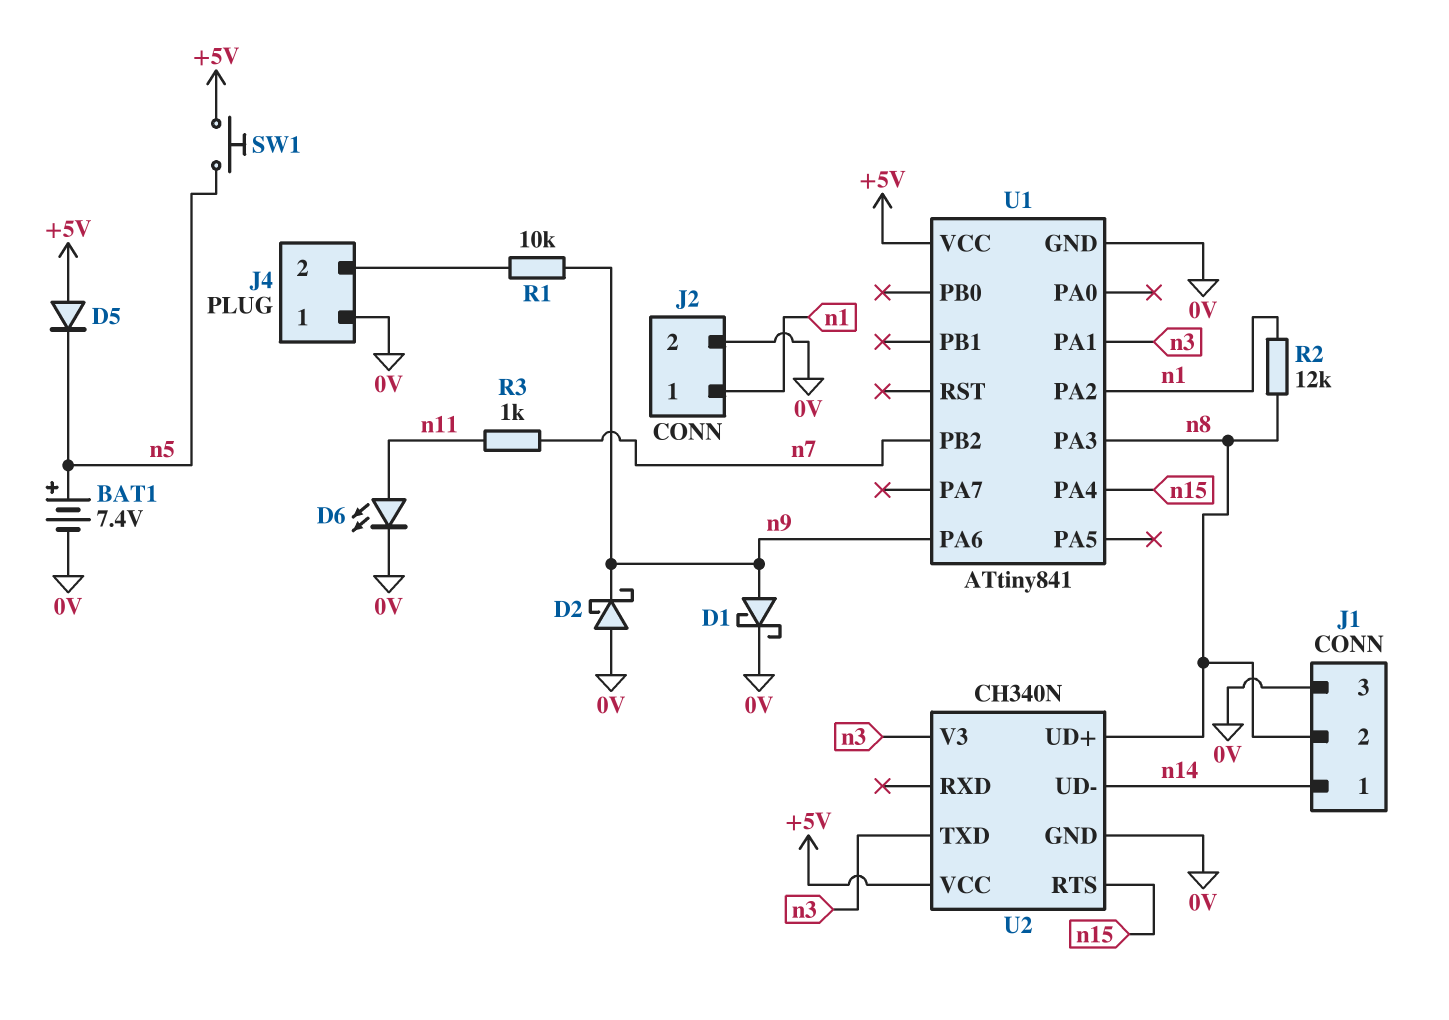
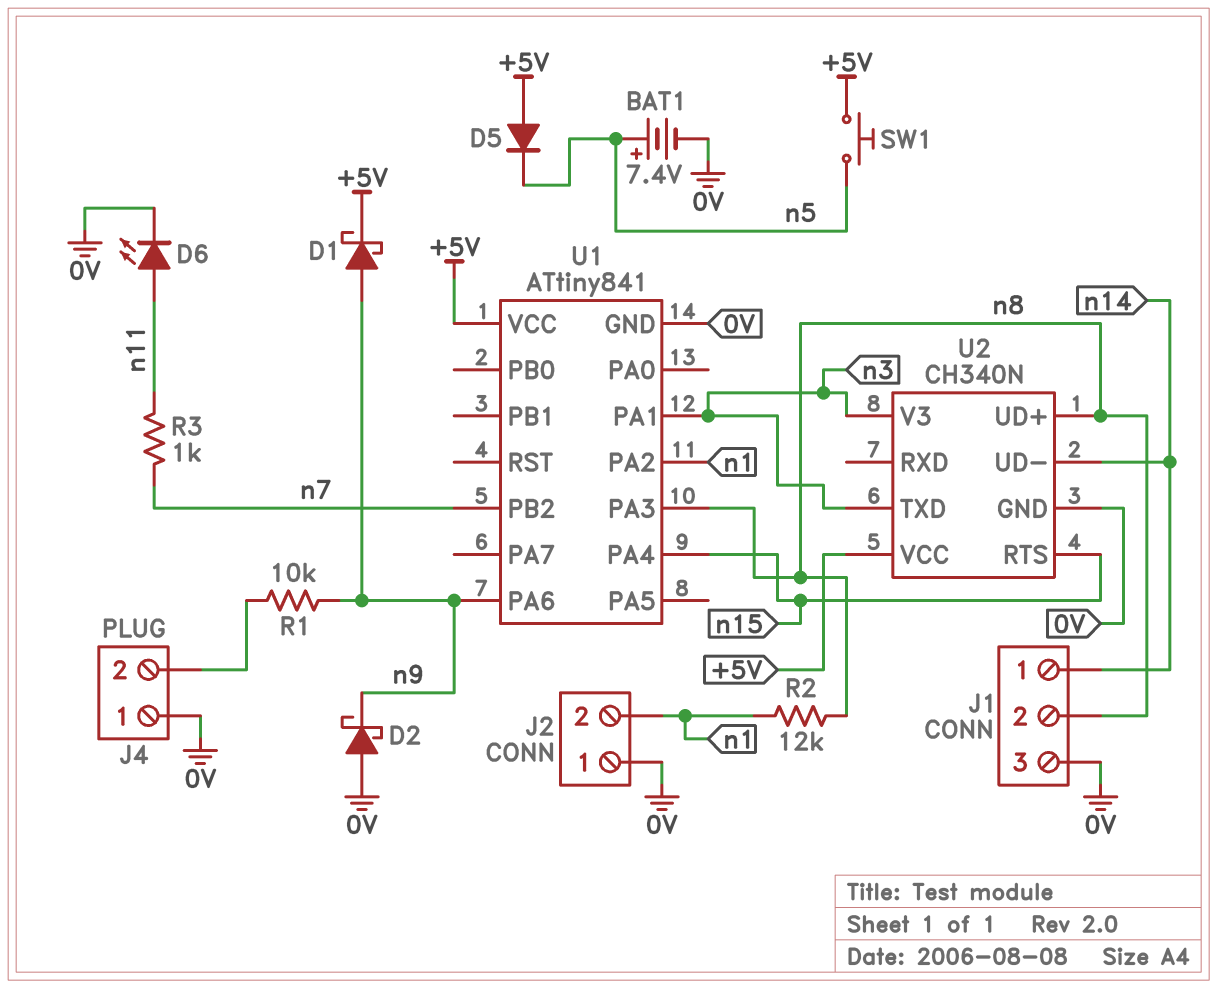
D1: schottky (A n9, K 0V) -> schottky (A n9, K +5V)
J2 pin 1: n1 -> 0V
J2 pin 2: 0V -> n1

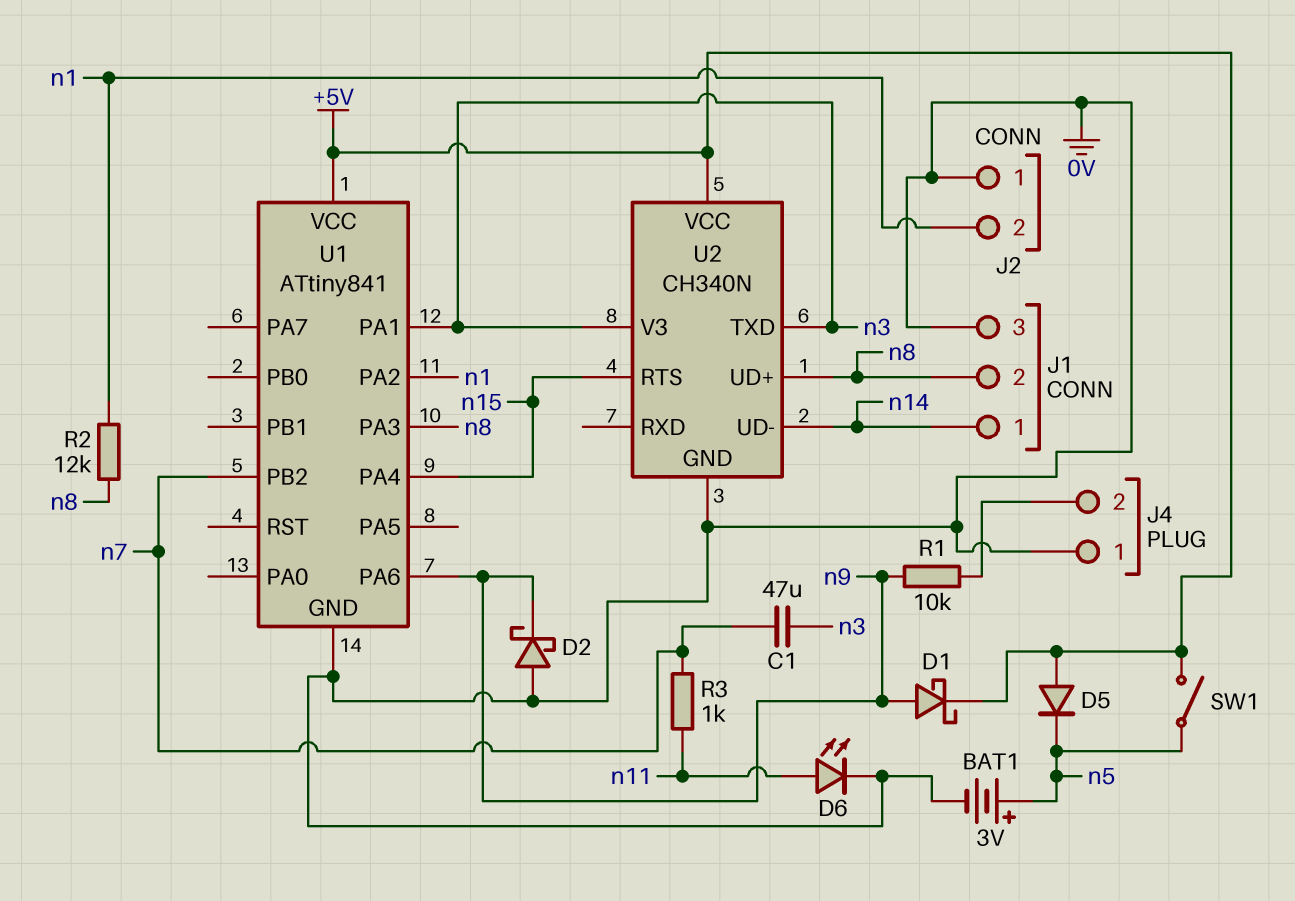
BAT1: 7.4V (plus n5, minus 0V) -> 3V (plus n5, minus 0V)
C1: none -> 47uF (n3, n7)
SW1: button (+5V, n5) -> switch (+5V, n5)

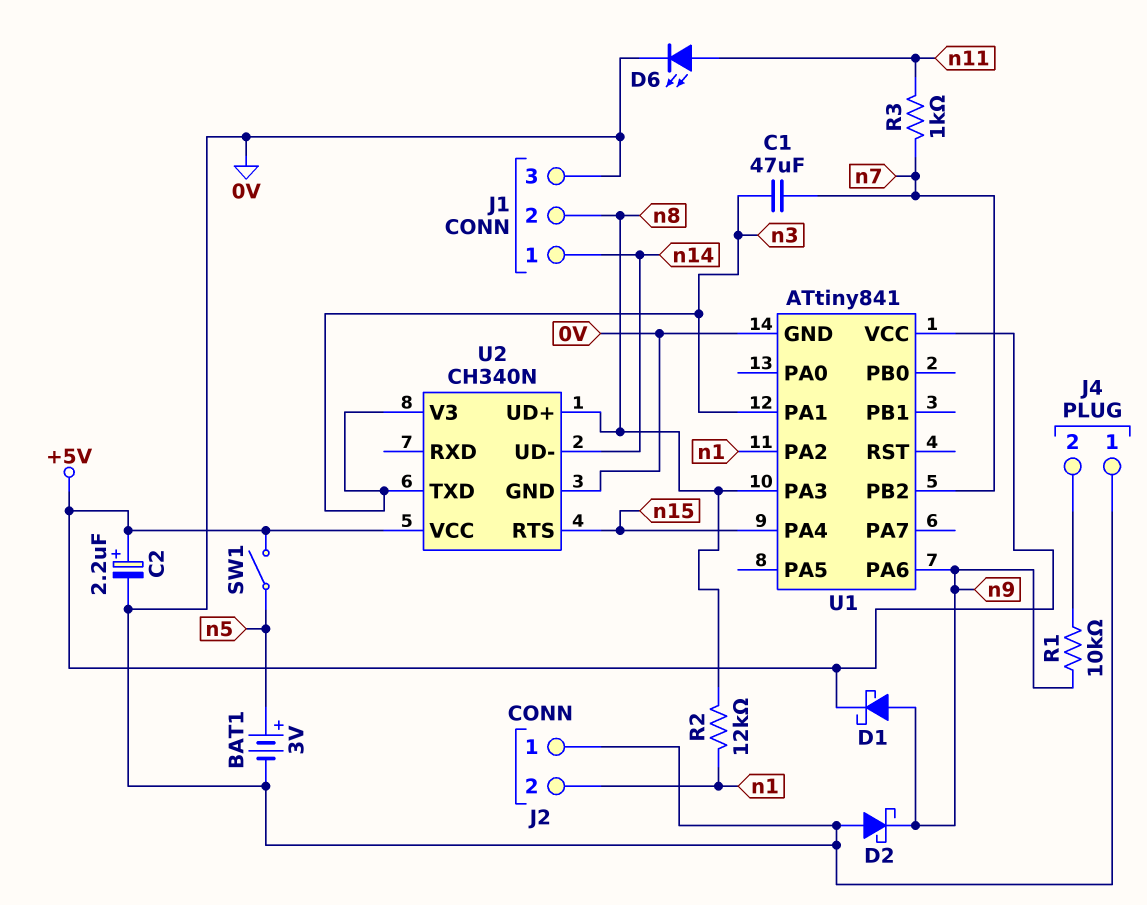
C2: none -> 2.2uF (plus +5V, minus 0V)
D5: diode (A +5V, K n5) -> none

